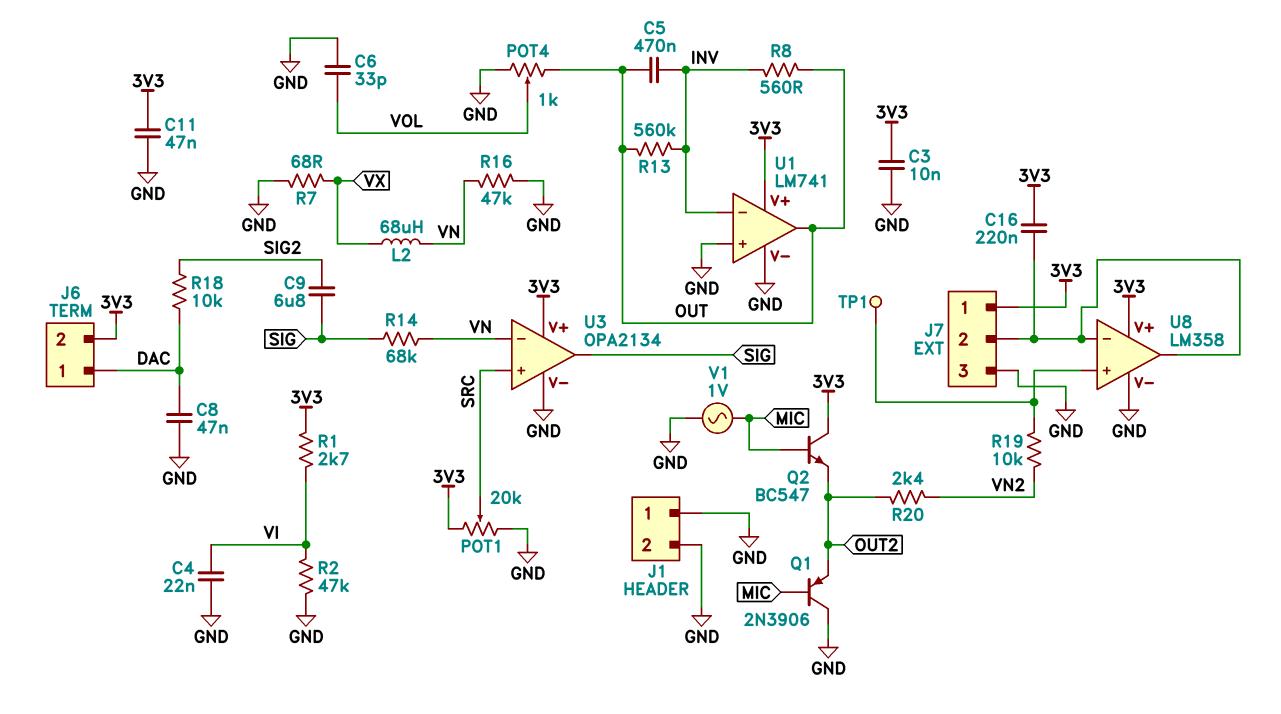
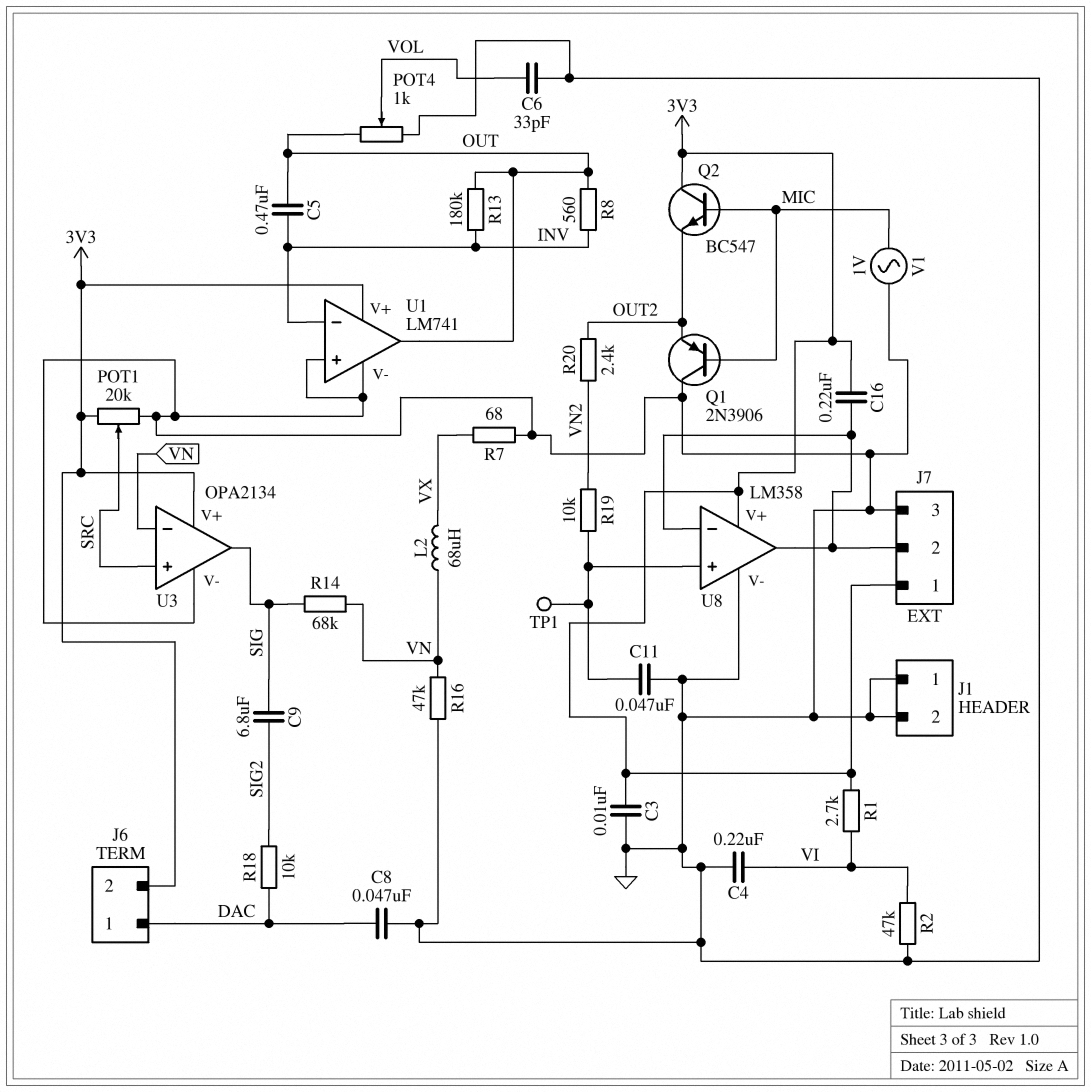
C4: 22nF (GND, VI) -> 220nF (GND, VI)
C11: 47nF (3V3, GND) -> 47nF (GND, U8/in+)
R13: 560k (INV, OUT) -> 180k (INV, OUT)

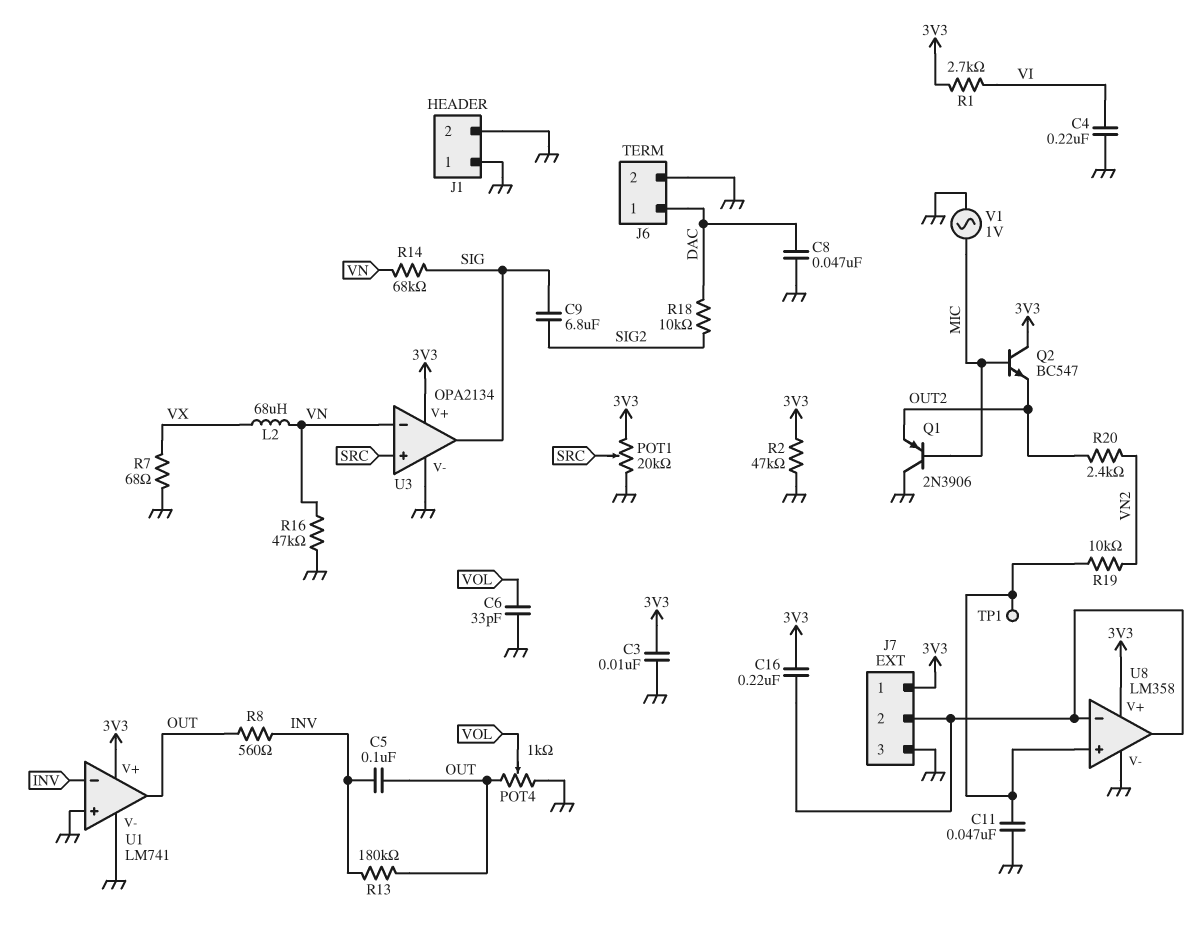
C5: 470nF (INV, OUT) -> 100nF (INV, OUT)
J6 pin 2: 3V3 -> GND
R2: 47k (GND, VI) -> 47k (3V3, GND)

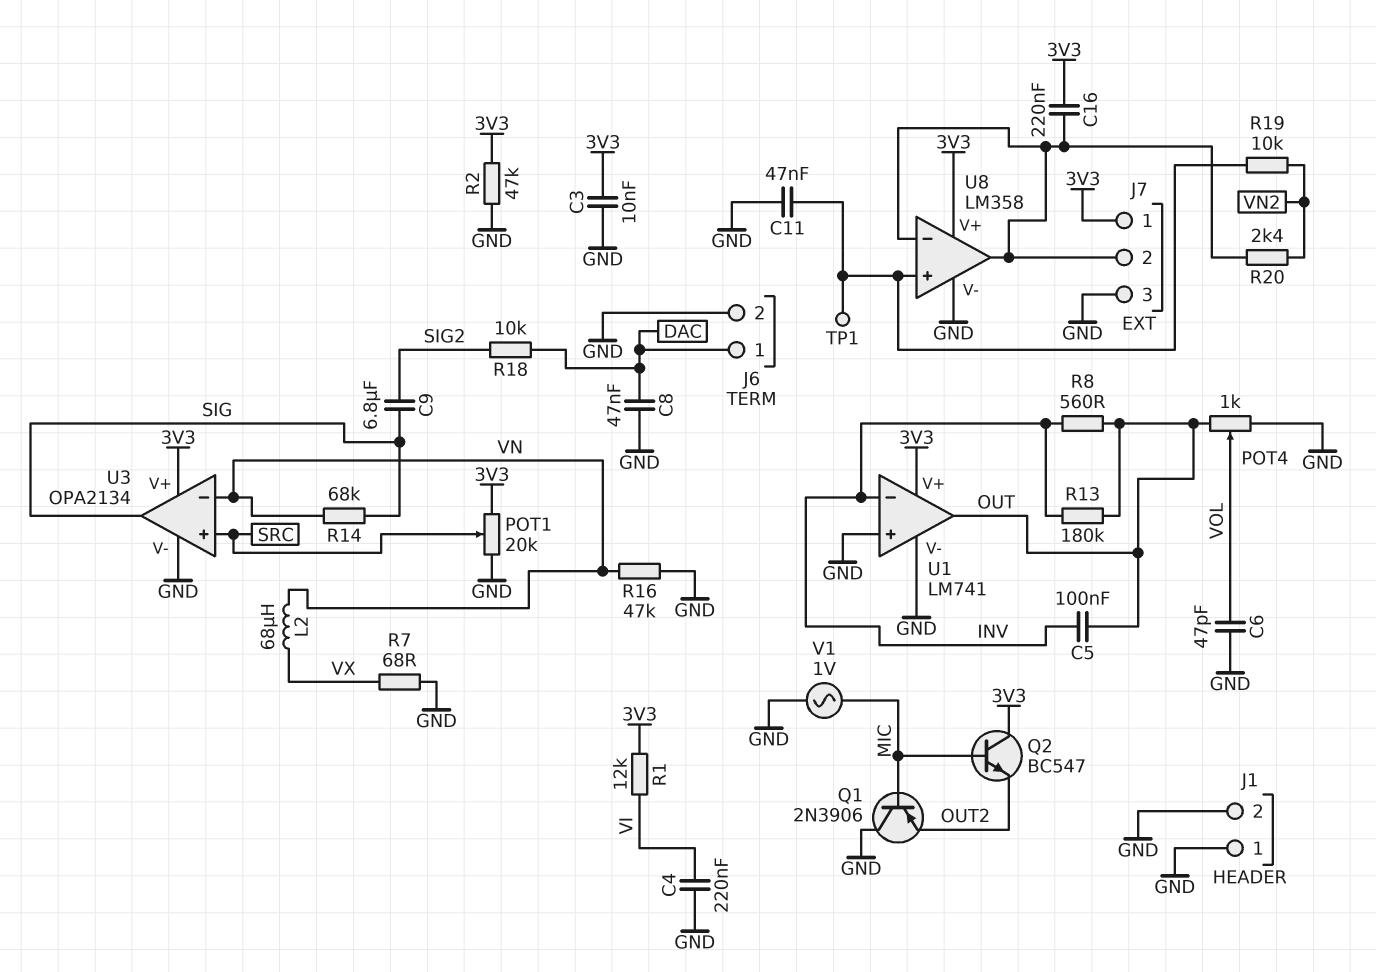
C6: 33pF (GND, VOL) -> 47pF (GND, VOL)
R1: 2.7k (3V3, VI) -> 12k (3V3, VI)
R20: 2.4k (OUT2, VN2) -> 2.4k (J7/2, VN2)

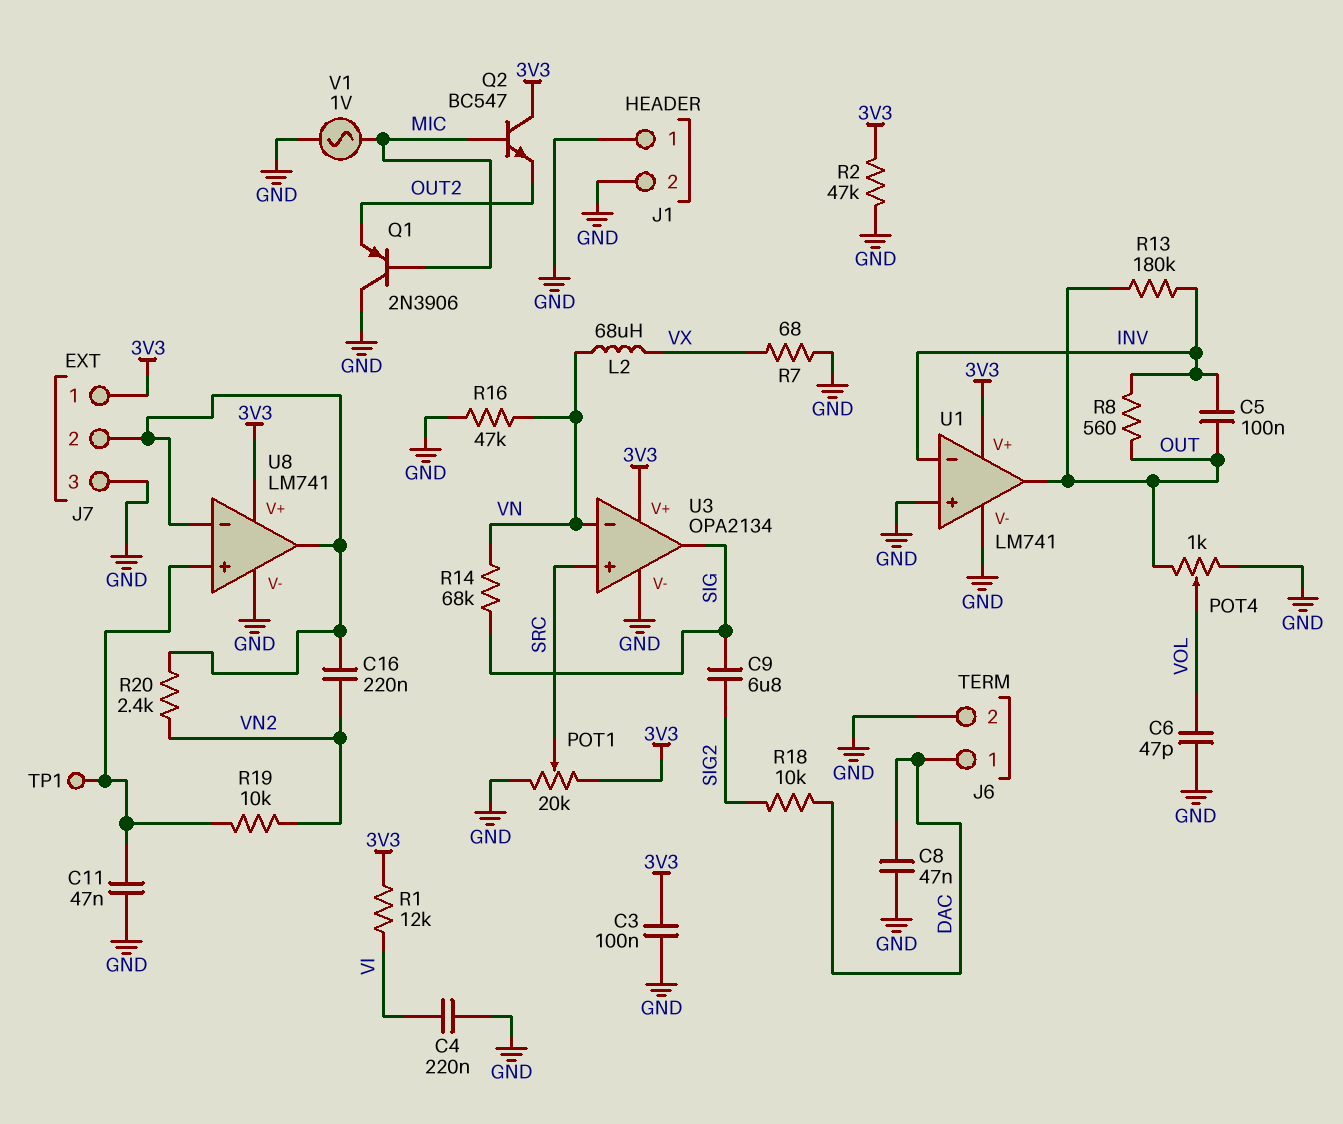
C3: 10nF (3V3, GND) -> 100nF (3V3, GND)
C16: 220nF (3V3, J7/2) -> 220nF (J7/2, VN2)
U8: LM358 -> LM741

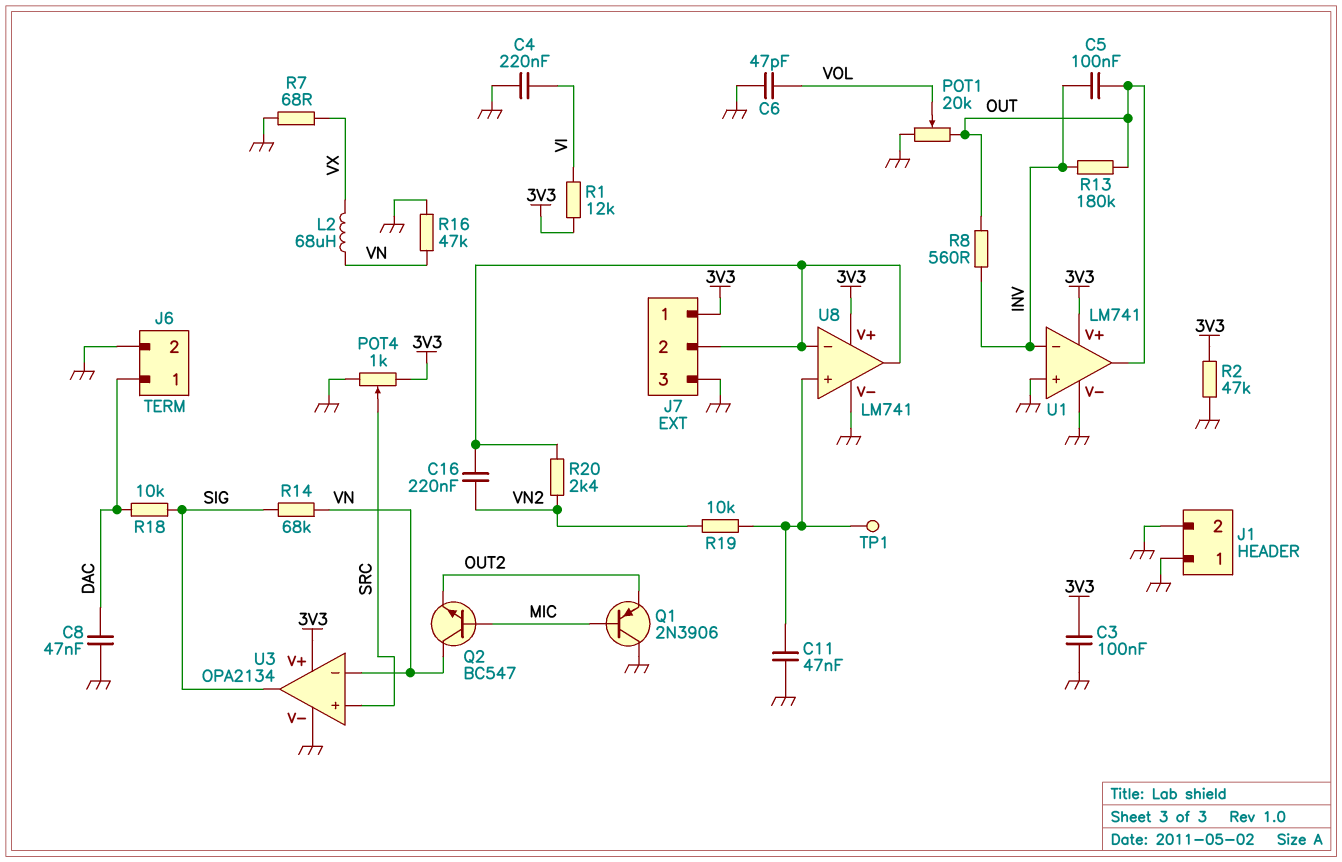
C9: 6.8uF (SIG, SIG2) -> none
POT1: 20k (3V3, GND, wiper SRC) -> 20k (GND, OUT, wiper VOL)
POT4: 1k (GND, OUT, wiper VOL) -> 1k (3V3, GND, wiper SRC)
Q2: NPN BC547 (B MIC, C 3V3, E OUT2) -> NPN BC547 (B MIC, C VN, E OUT2)
R18: 10k (DAC, SIG2) -> 10k (DAC, SIG)
V1: AC 1V (GND, MIC) -> none

